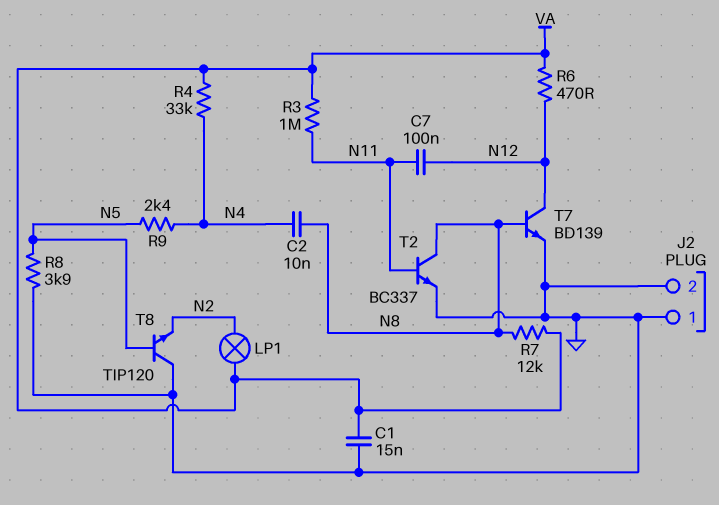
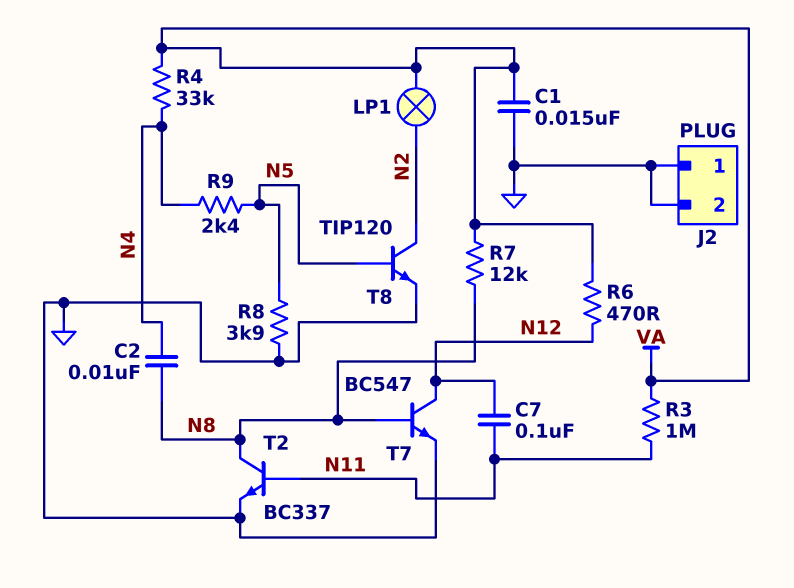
T7: NPN BD139 (B N8, C N12, E GND) -> NPN BC547 (B N8, C N12, E GND)
T8: NPN TIP120 (B N5, C GND, E N2) -> NPN TIP120 (B N5, C N2, E GND)

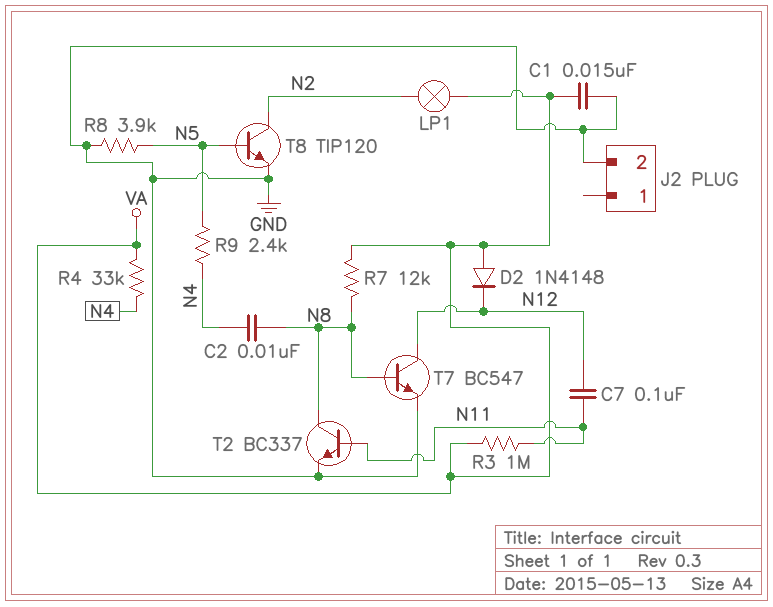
D2: none -> diode 1N4148 (A VA, K N12)
J2 pin 1: GND -> none
R6: 470 (N12, VA) -> none

